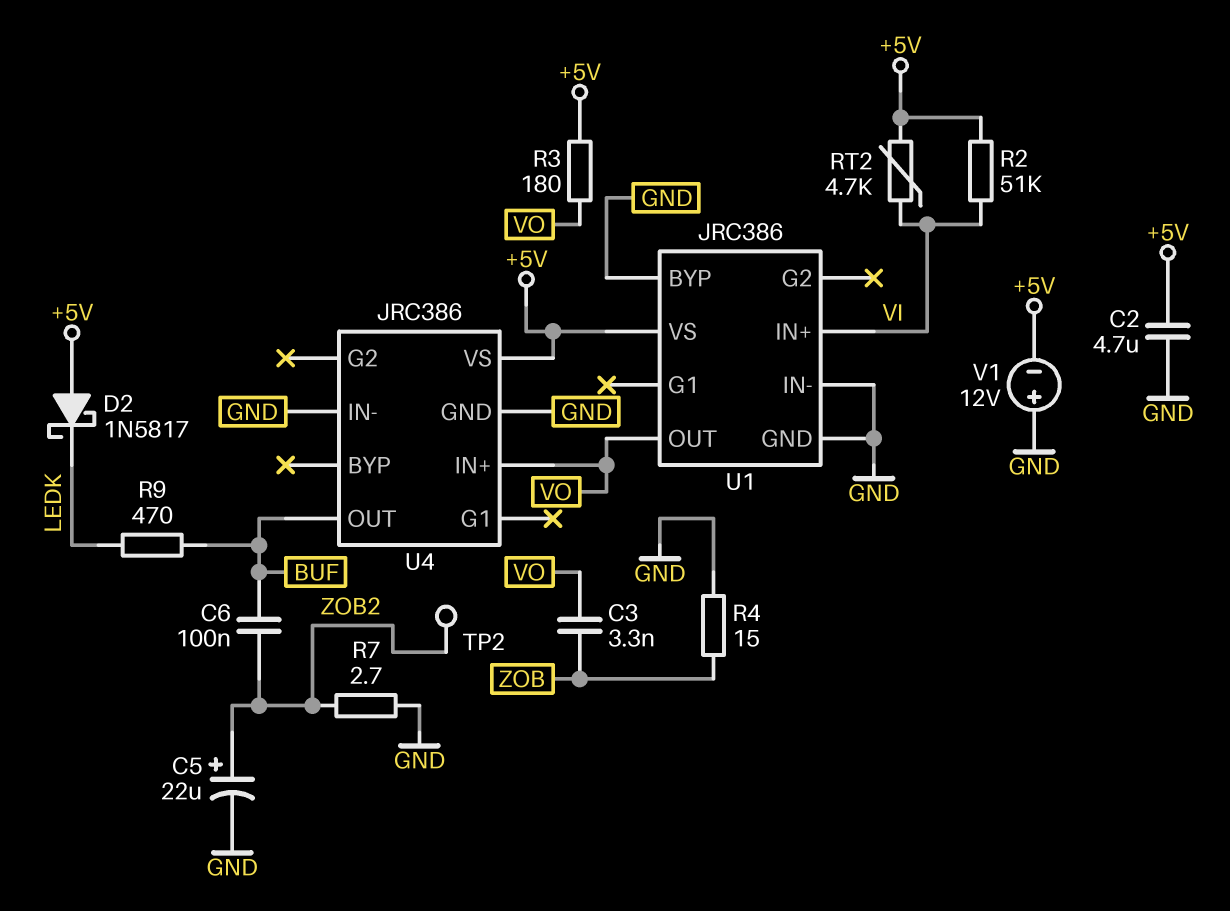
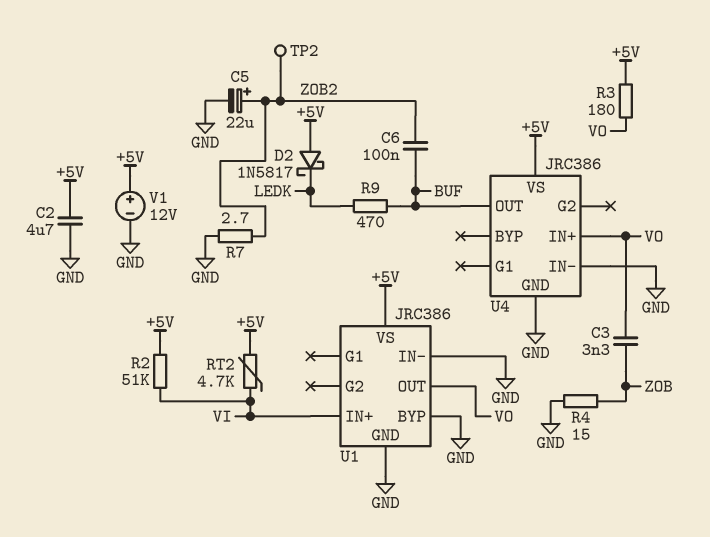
V1: 12V (plus GND, minus +5V) -> 12V (plus +5V, minus GND)

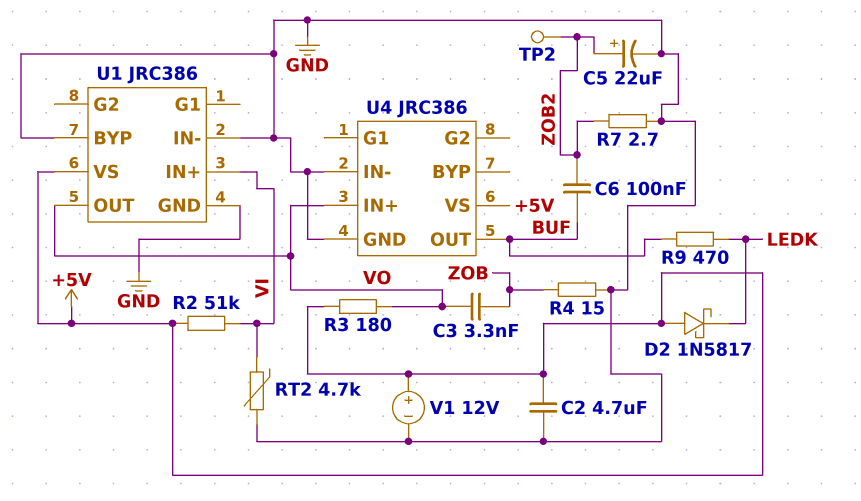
RT2: 4.7k (+5V, VI) -> 4.7k (GND, VI)

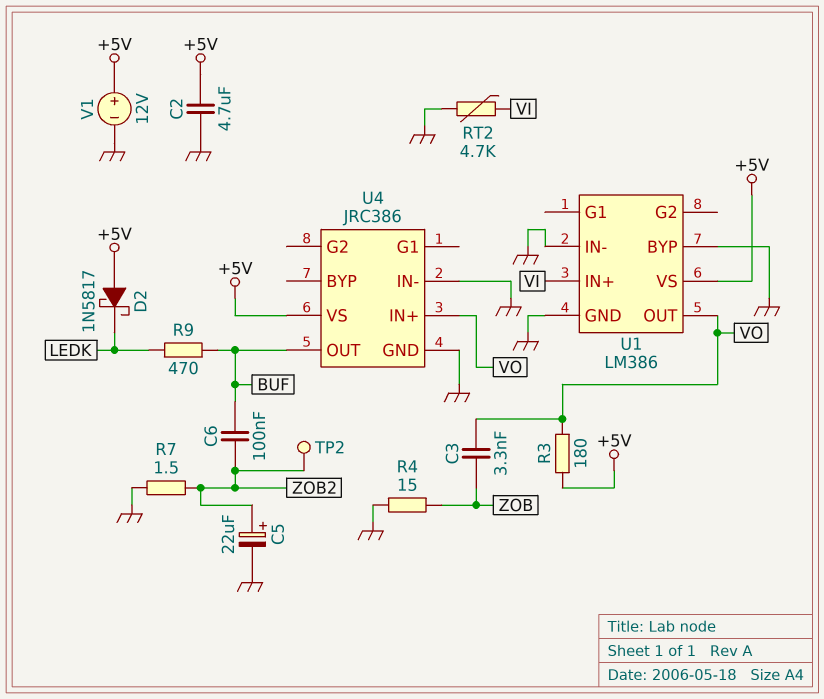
R2: 51k (+5V, VI) -> none
R7: 2.7 (GND, ZOB2) -> 1.5 (GND, ZOB2)
U1: JRC386 -> LM386

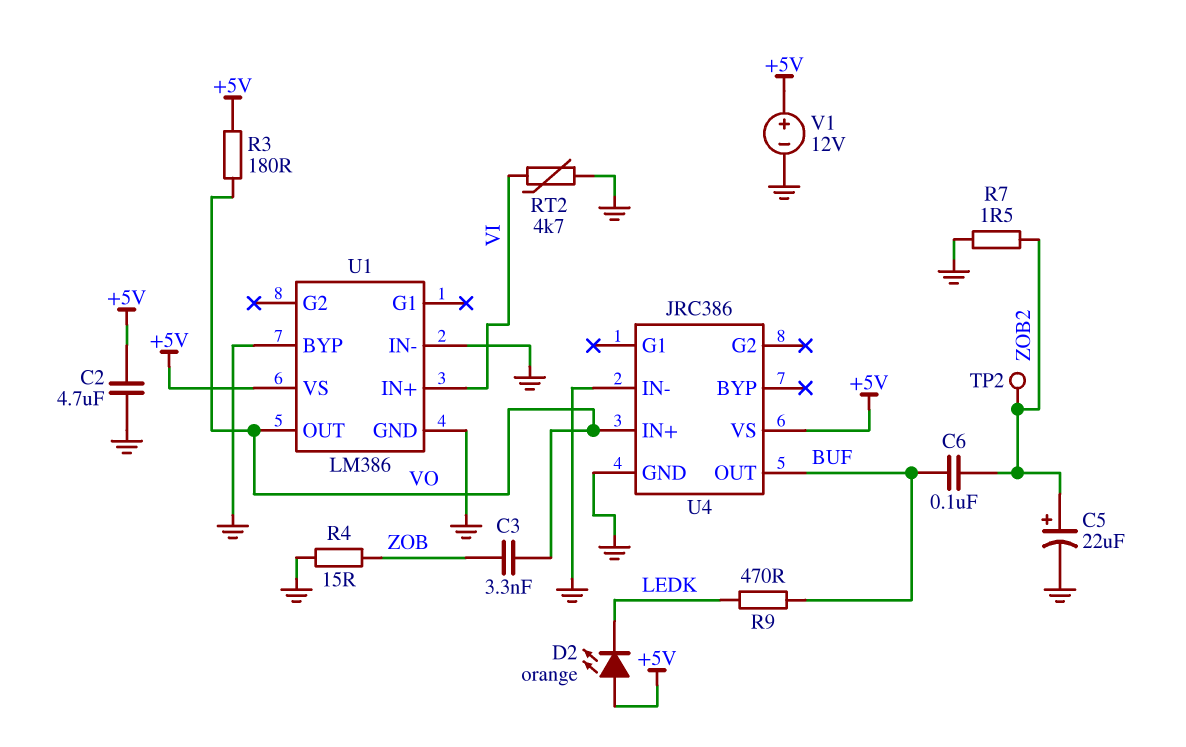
D2: schottky 1N5817 (A +5V, K LEDK) -> LED orange (A +5V, K LEDK)

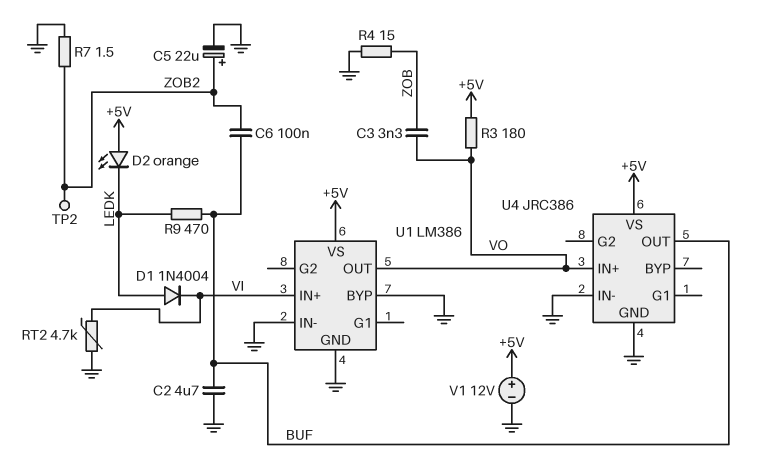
C2: 4.7uF (+5V, GND) -> 4.7uF (BUF, GND)
D1: none -> diode 1N4004 (A LEDK, K VI)

